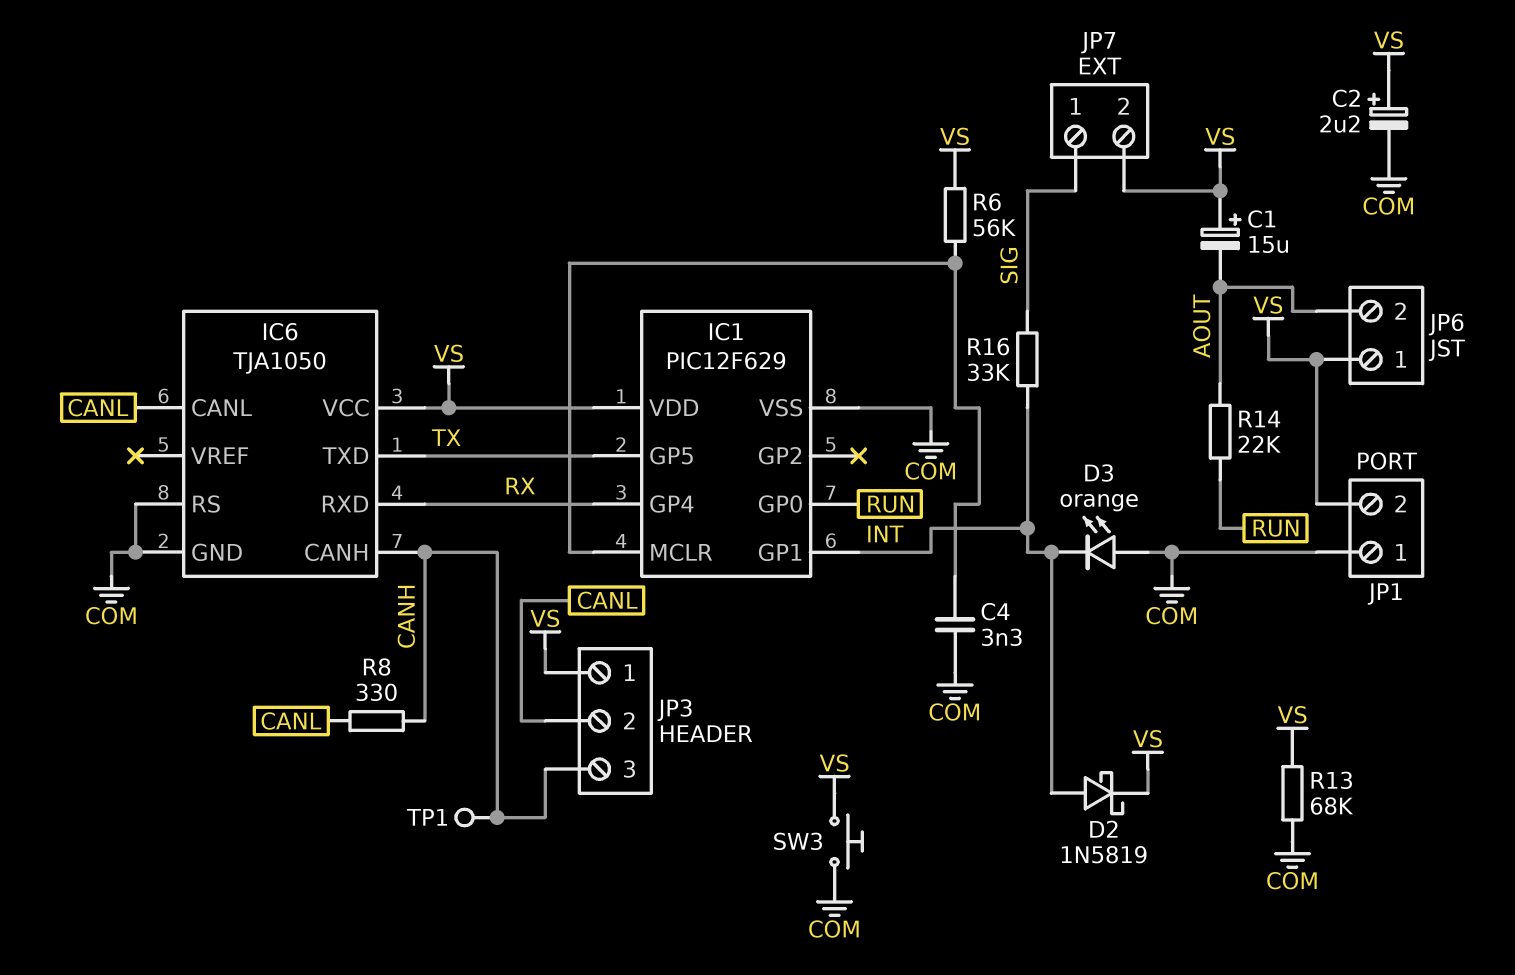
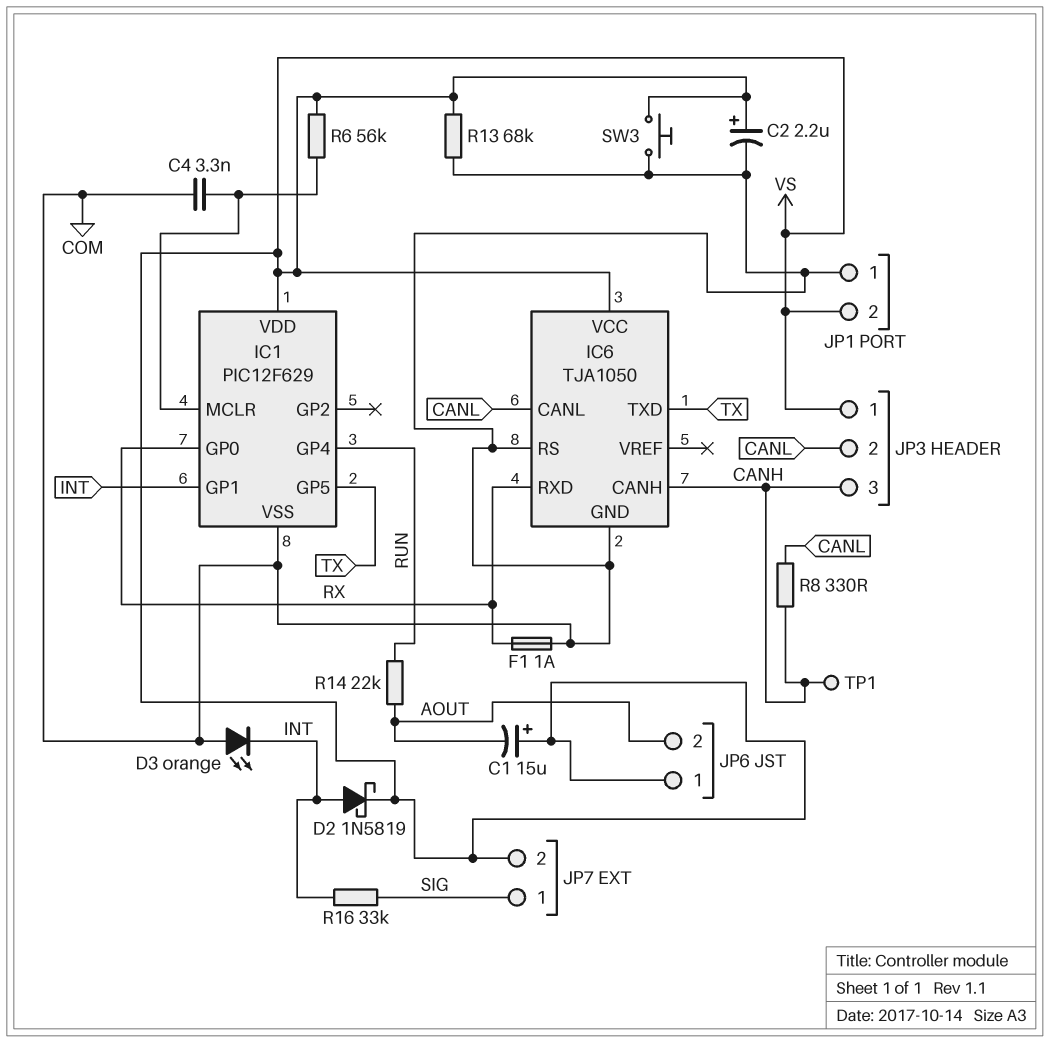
F1: none -> 1A (COM, RX)
IC1 pin GP0: RUN -> RX
IC1 pin GP4: RX -> RUN

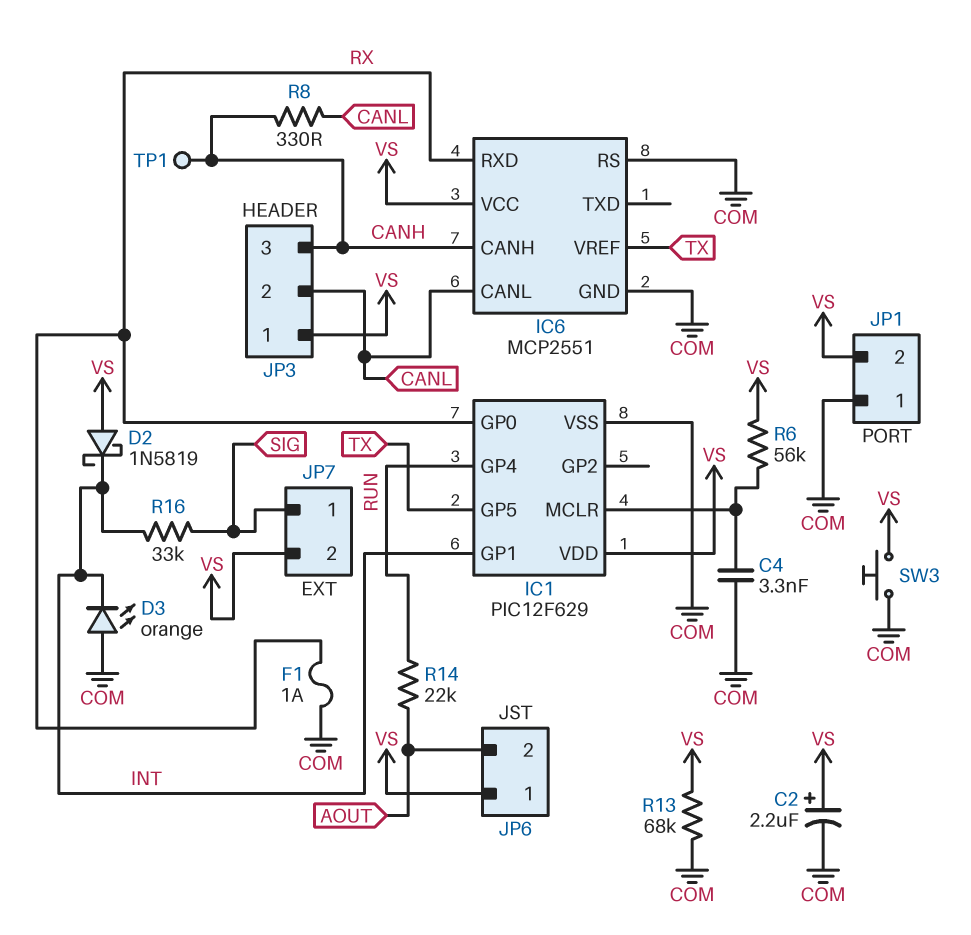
C1: 15uF (plus VS, minus AOUT) -> none
D2: schottky 1N5819 (A INT, K VS) -> schottky 1N5819 (A VS, K INT)
IC6: TJA1050 -> MCP2551
IC6 pin TXD: TX -> none
IC6 pin VREF: none -> TX

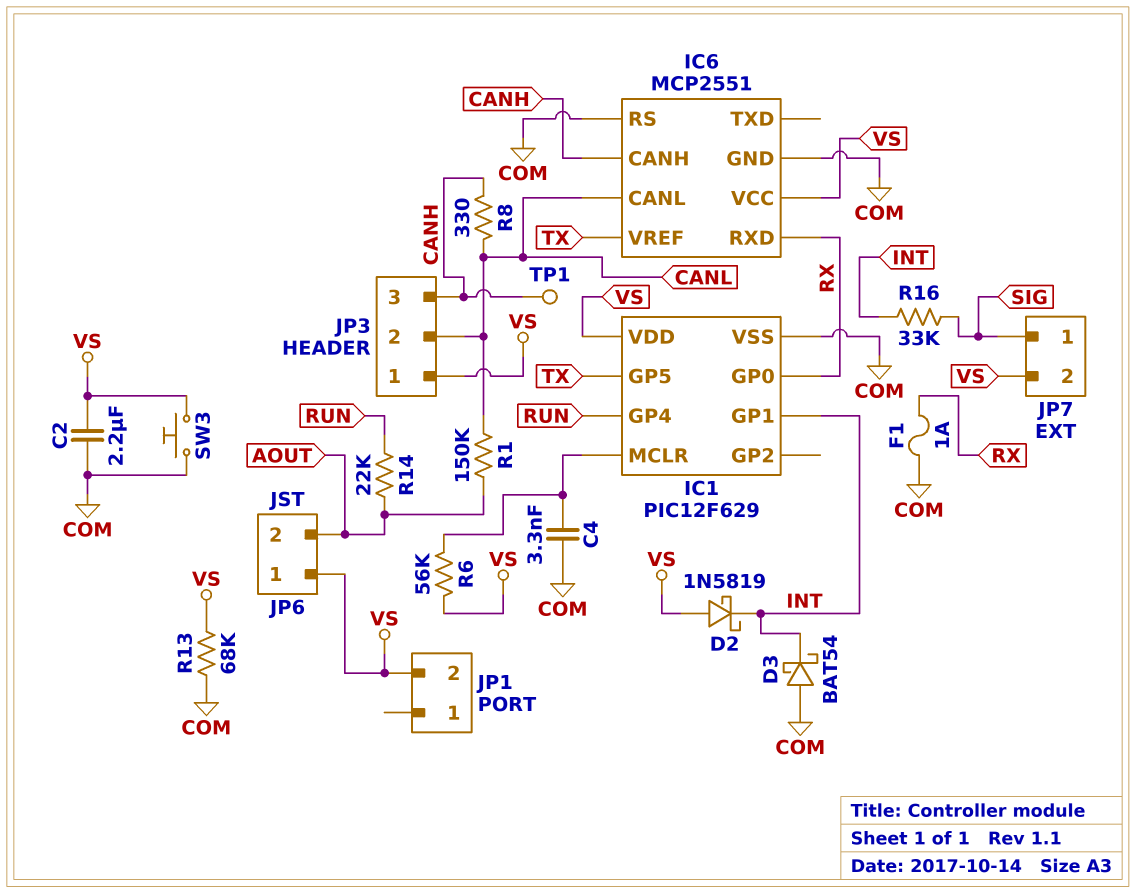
C2: 2.2uF (plus VS, minus COM) -> 2.2uF (COM, VS)
D3: LED orange (A COM, K INT) -> schottky BAT54 (A COM, K INT)
JP1 pin 1: COM -> none
R1: none -> 150k (AOUT, CANL)

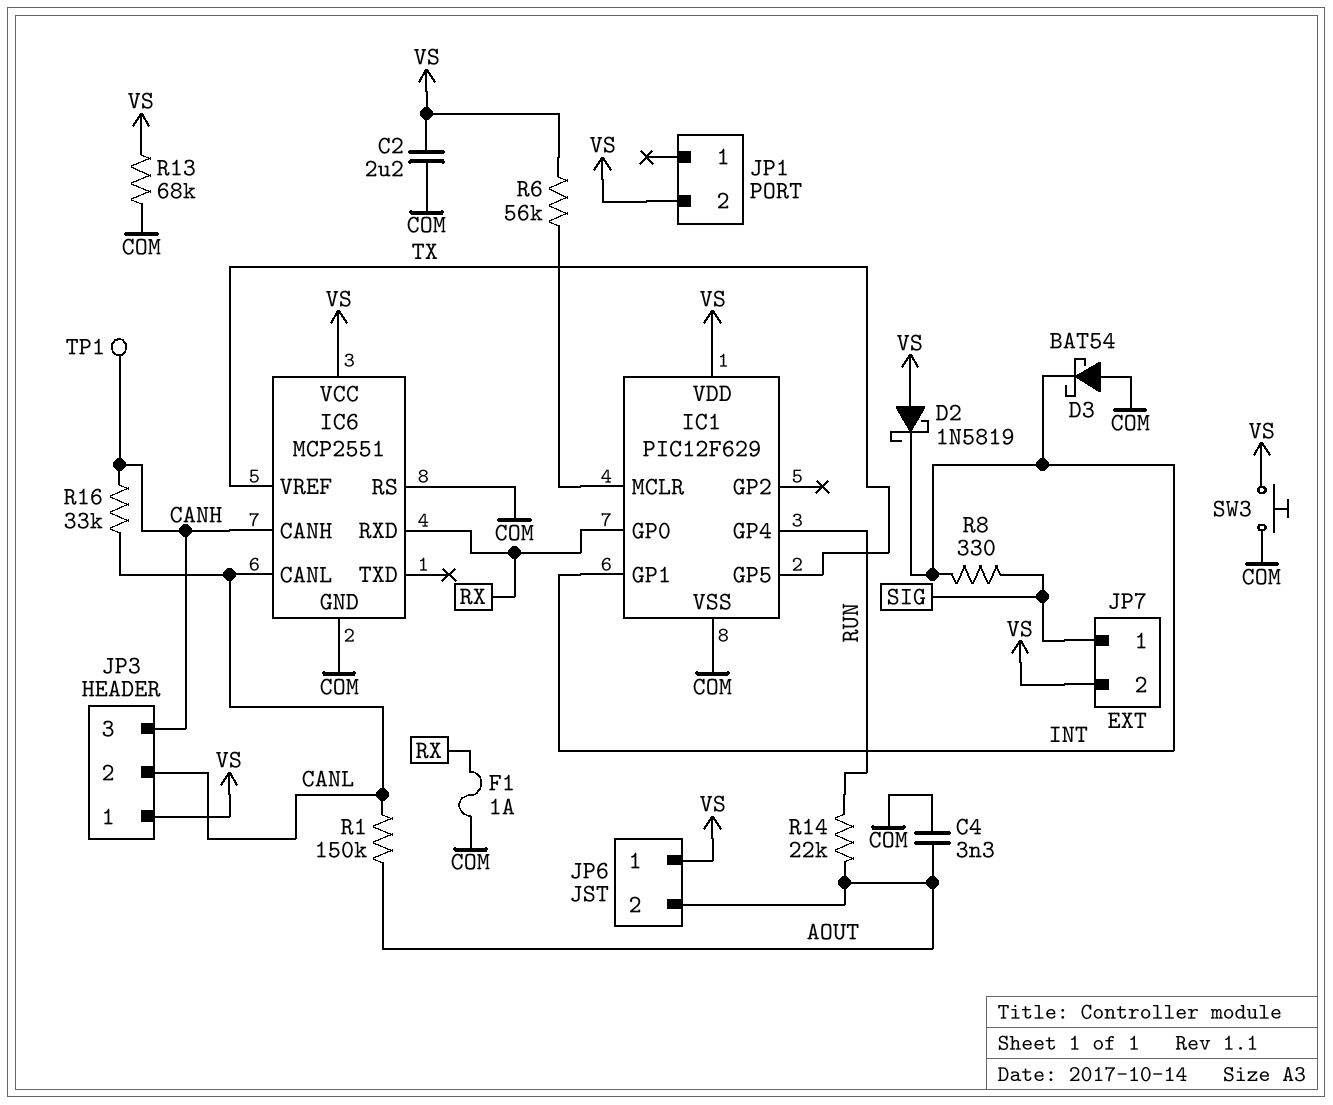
C4: 3.3nF (COM, IC1/MCLR) -> 3.3nF (AOUT, COM)
R8: 330 (CANH, CANL) -> 330 (INT, SIG)
R16: 33k (INT, SIG) -> 33k (CANH, CANL)

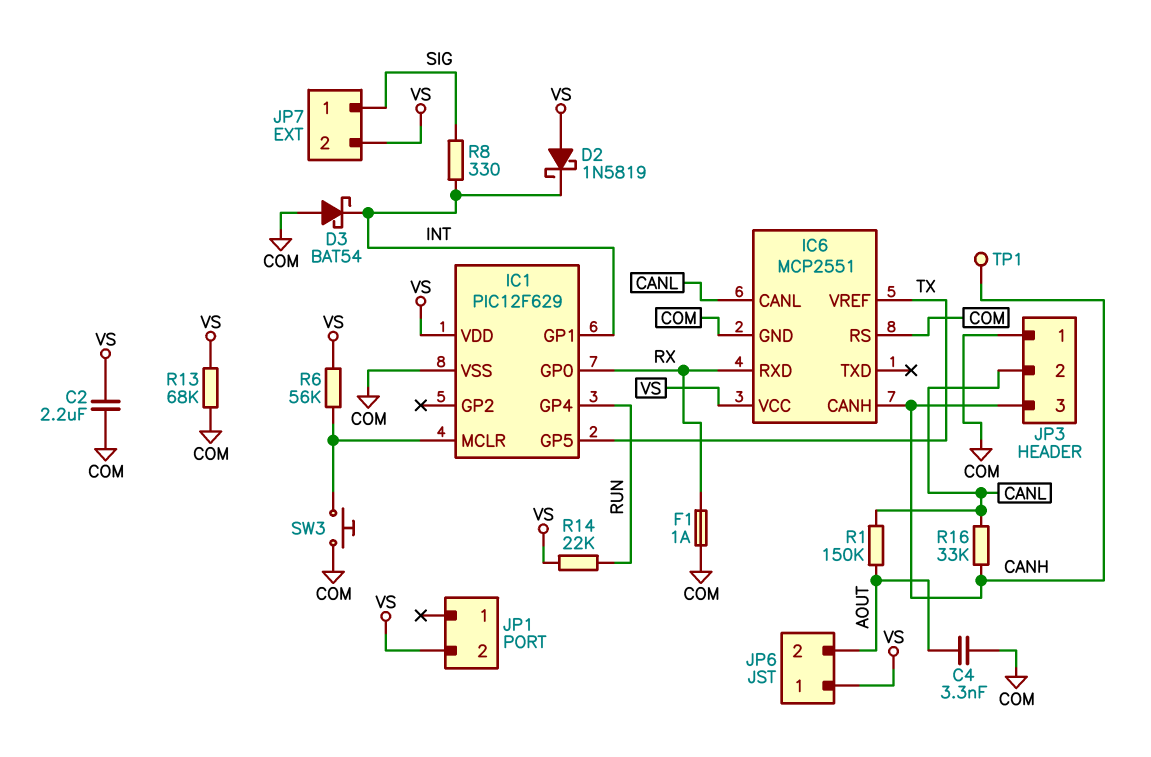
JP3 pin 1: VS -> COM
R14: 22k (AOUT, RUN) -> 22k (RUN, VS)
SW3: button (COM, VS) -> button (COM, IC1/MCLR)

